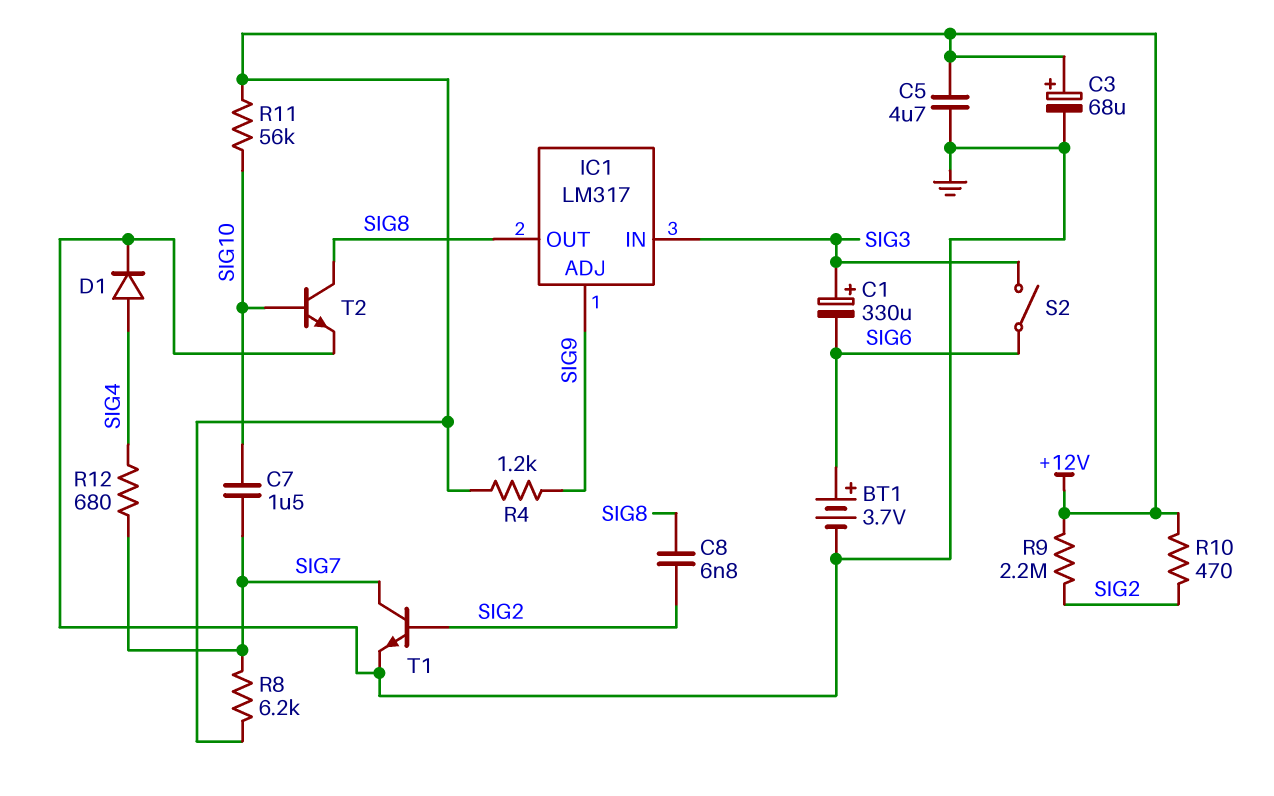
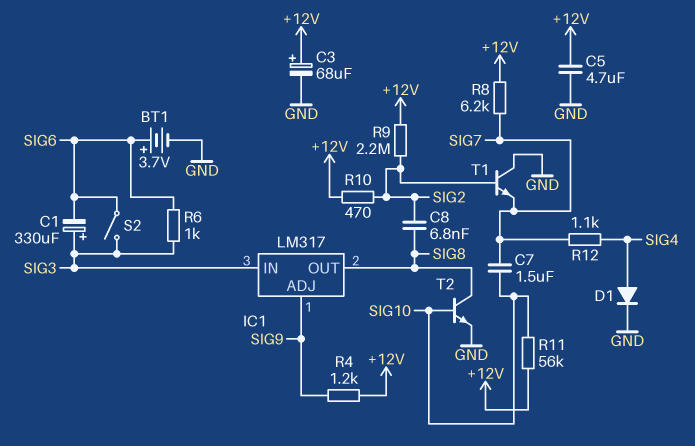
R6: none -> 1k (SIG3, SIG6)
R12: 680 (SIG4, SIG7) -> 1.1k (SIG4, SIG7)
T1: NPN (B SIG2, C SIG7, E GND) -> NPN (B SIG2, C GND, E SIG7)

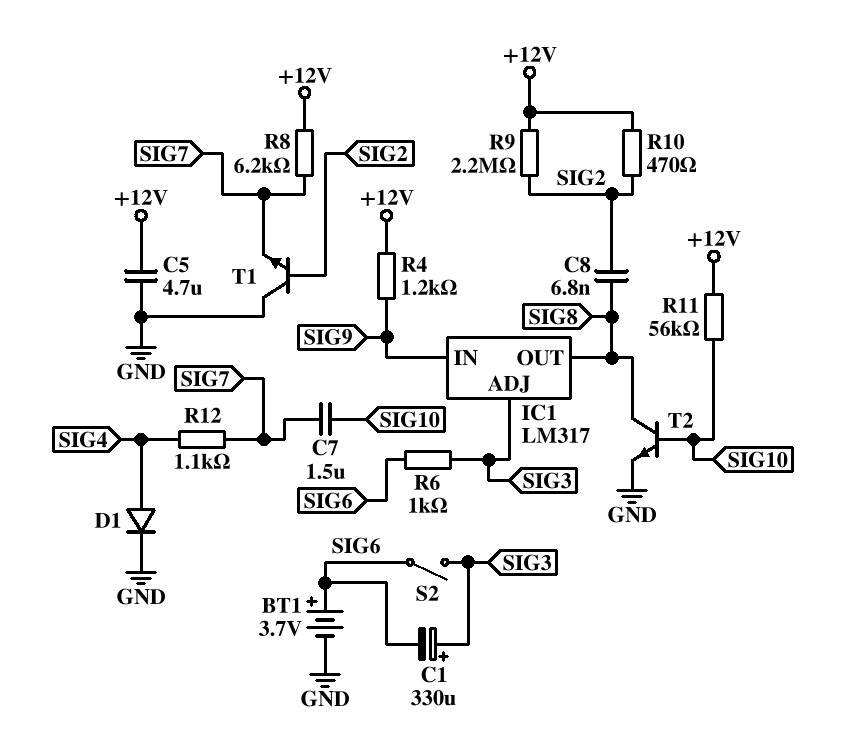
C3: 68uF (plus +12V, minus GND) -> none
IC1 pin ADJ: SIG9 -> SIG3
IC1 pin IN: SIG3 -> SIG9

